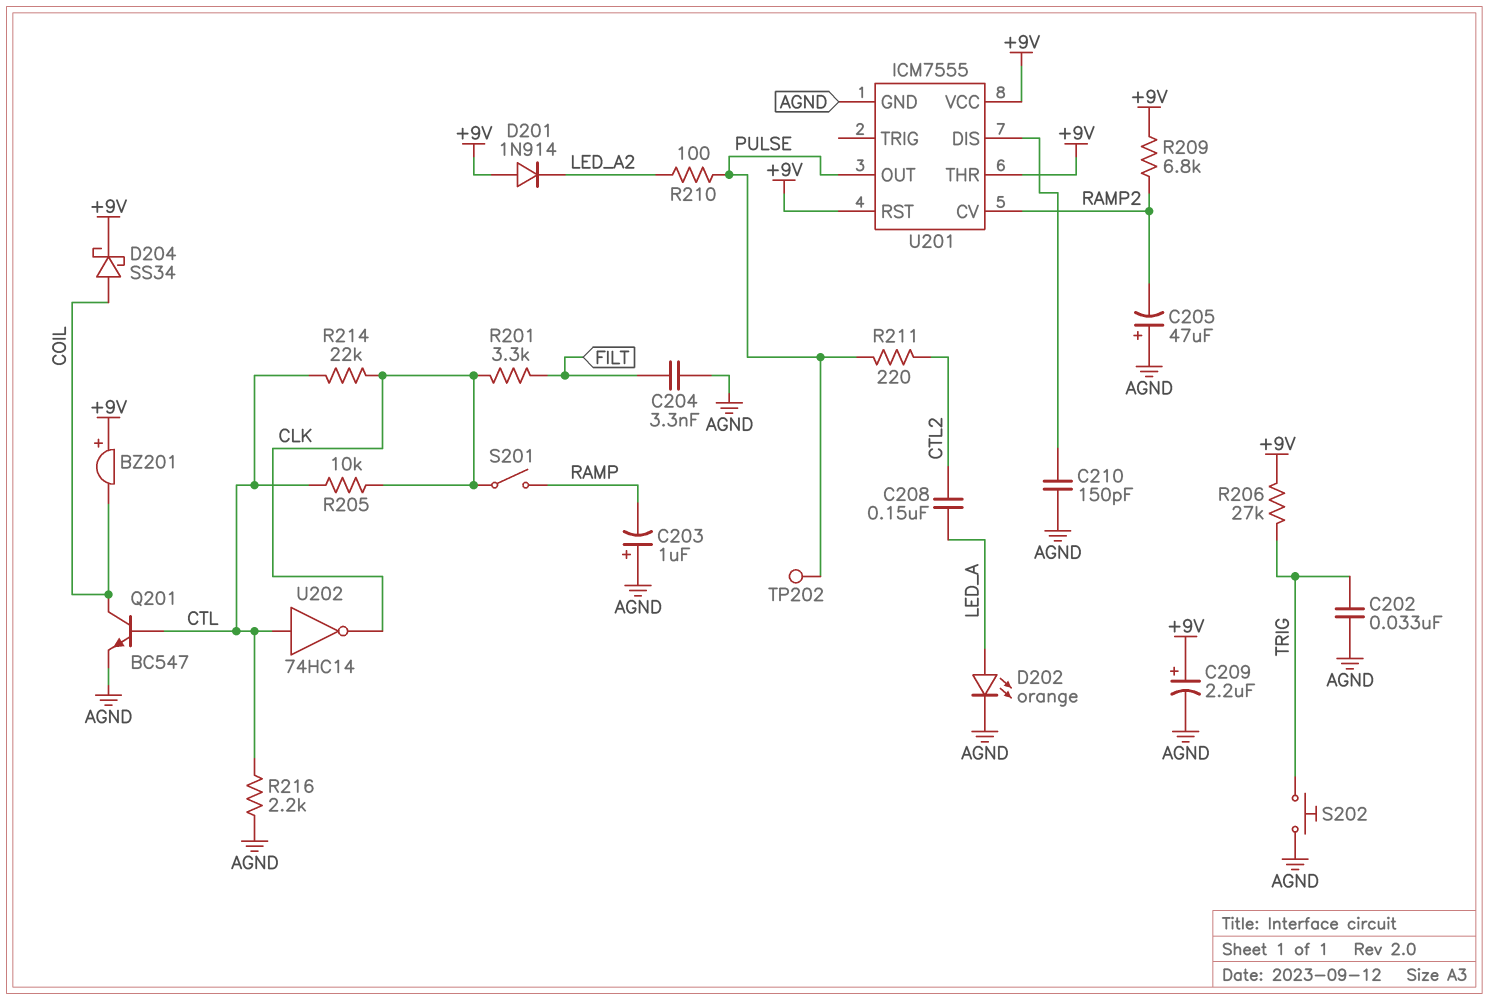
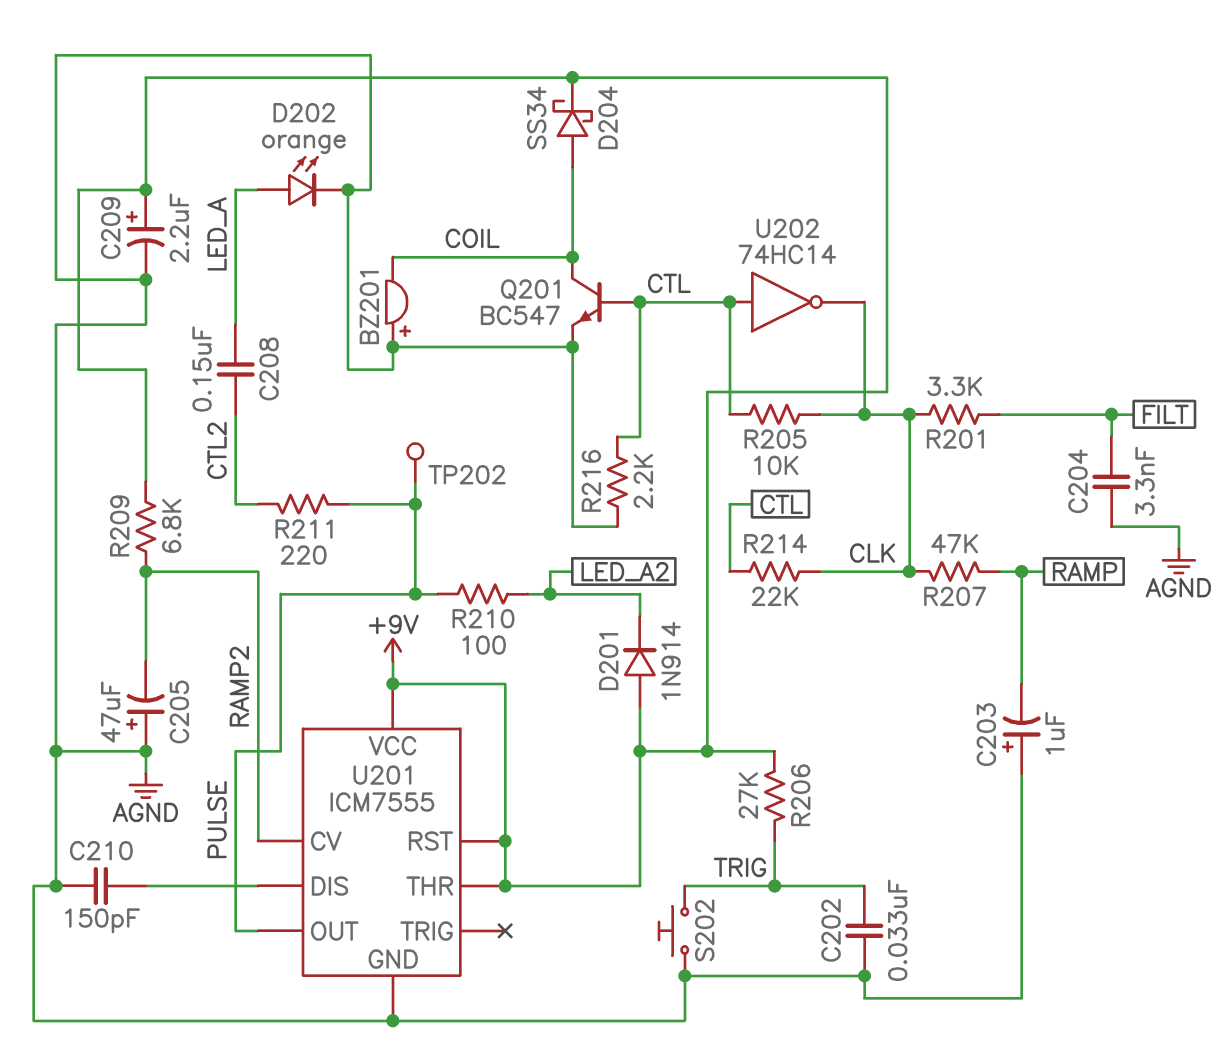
BZ201: buzzer (plus +9V, minus COIL) -> buzzer (plus AGND, minus COIL)
R207: none -> 47k (CLK, RAMP)
S201: switch (CLK, RAMP) -> none

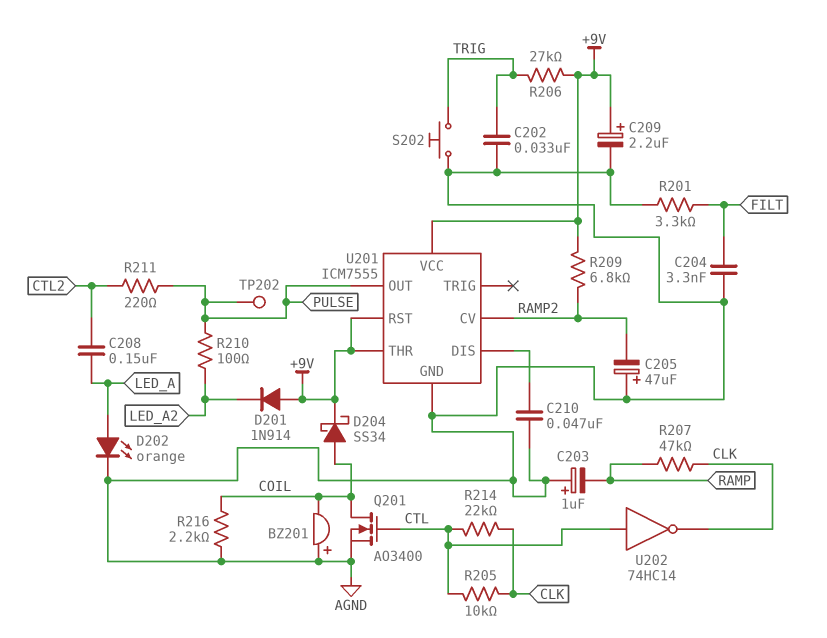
C210: 150pF (AGND, U201/DIS) -> 47nF (AGND, U201/DIS)
Q201: NPN BC547 (B CTL, C COIL, E AGND) -> NMOS AO3400 (G CTL, D COIL, S AGND)
R201: 3.3k (CLK, FILT) -> 3.3k (AGND, FILT)
R216: 2.2k (AGND, CTL) -> 2.2k (AGND, COIL)

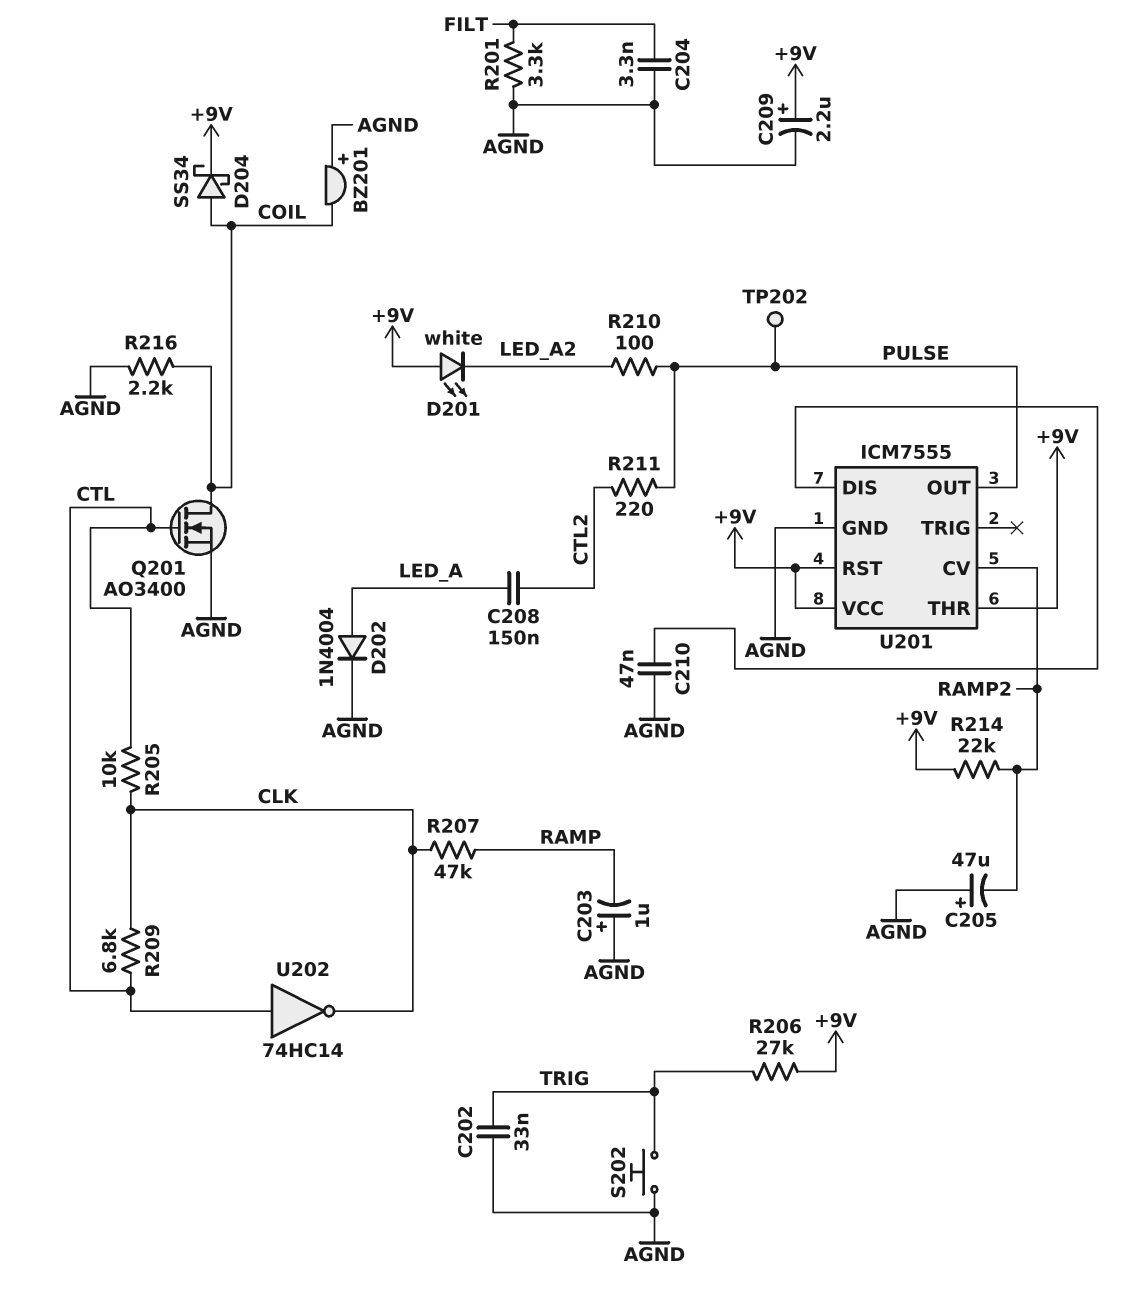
D201: diode 1N914 (A +9V, K LED_A2) -> LED white (A +9V, K LED_A2)
D202: LED orange (A LED_A, K AGND) -> diode 1N4004 (A LED_A, K AGND)
R209: 6.8k (+9V, RAMP2) -> 6.8k (CLK, CTL)
R214: 22k (CLK, CTL) -> 22k (+9V, RAMP2)

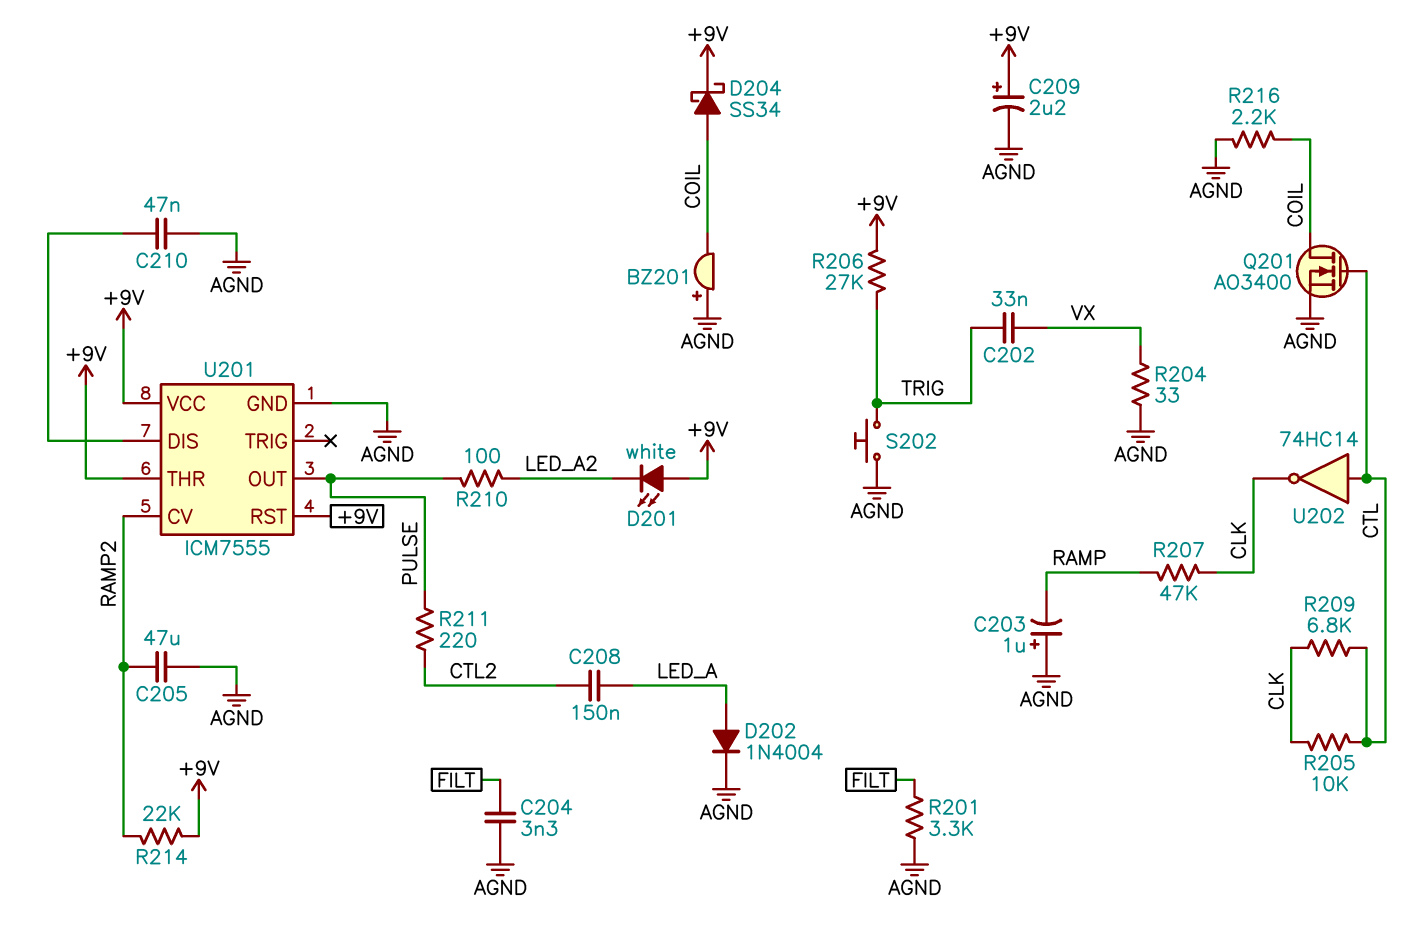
C202: 33nF (AGND, TRIG) -> 33nF (TRIG, VX)
C205: 47uF (plus AGND, minus RAMP2) -> 47uF (AGND, RAMP2)
R204: none -> 33 (AGND, VX)
TP202: test point (PULSE) -> none

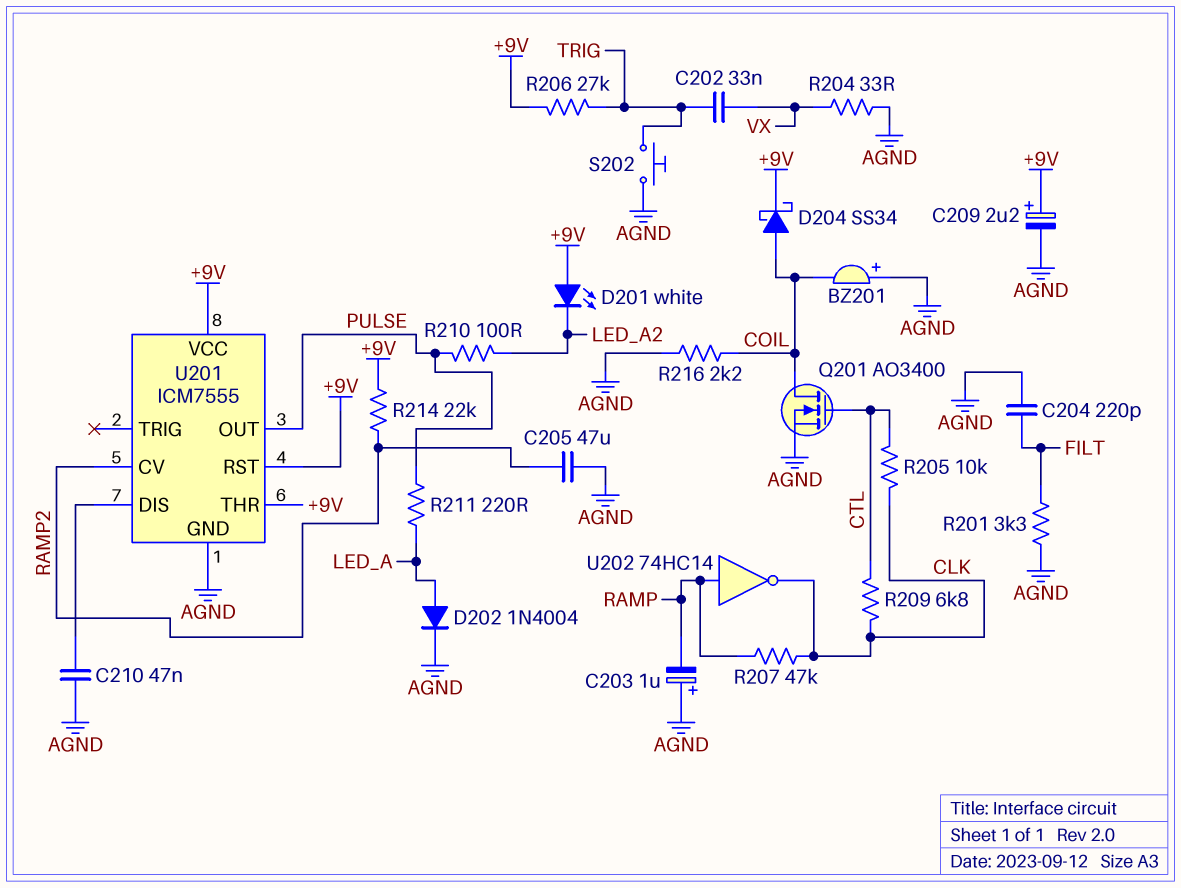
C204: 3.3nF (AGND, FILT) -> 220pF (AGND, FILT)
C208: 150nF (CTL2, LED_A) -> none
R211: 220 (CTL2, PULSE) -> 220 (LED_A, PULSE)
U202: NOT 74HC14 (in CTL, out CLK) -> NOT 74HC14 (in RAMP, out CLK)

